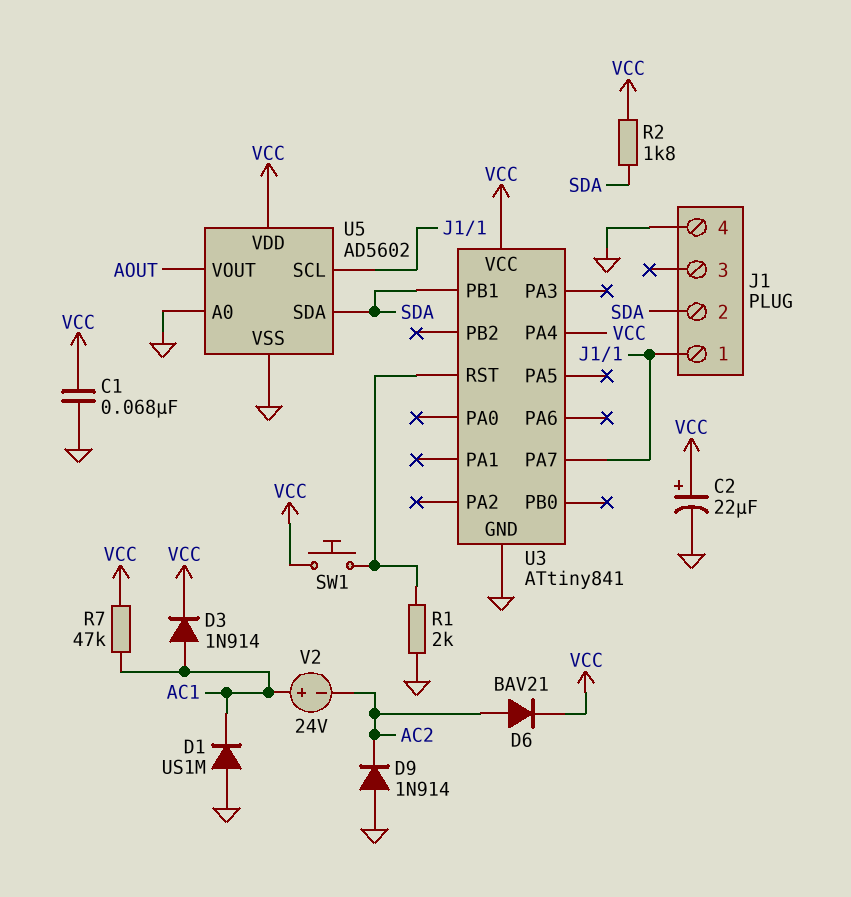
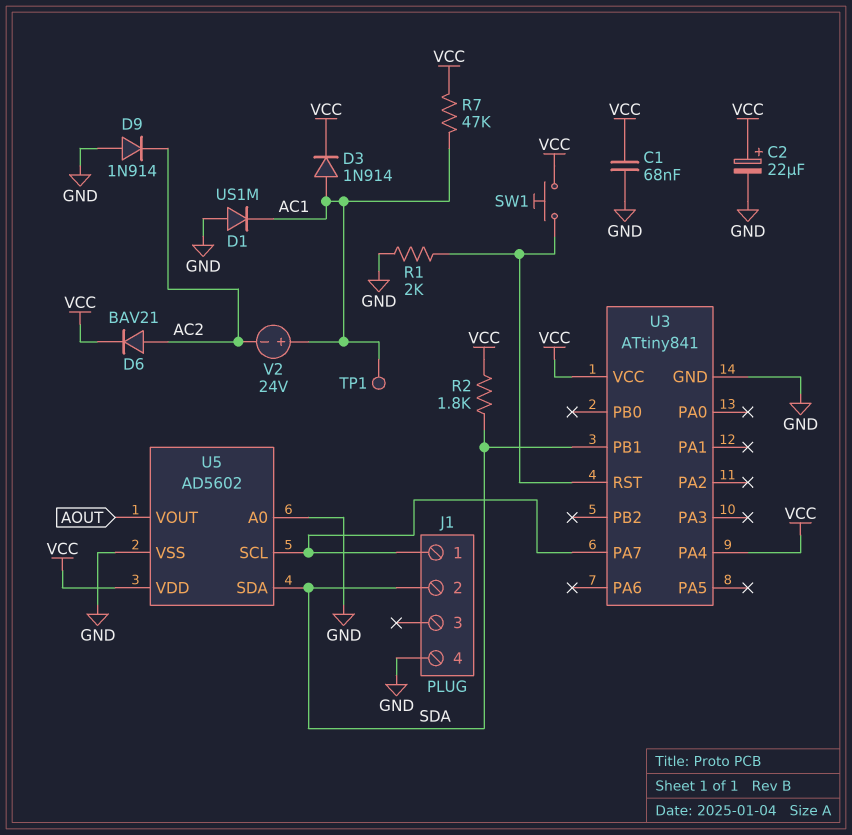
TP1: none -> test point (AC1)

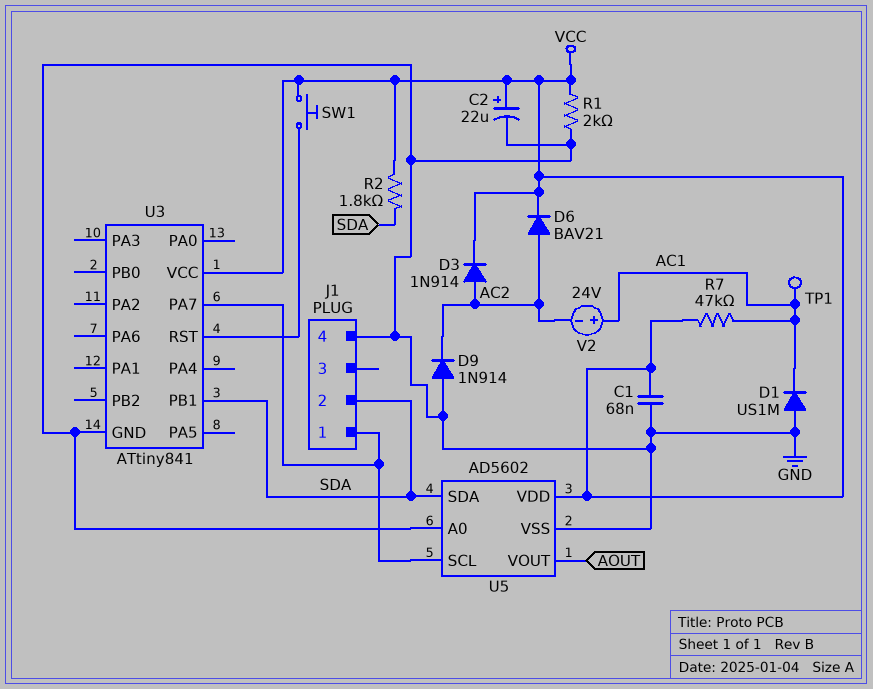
D3: diode 1N914 (A AC1, K VCC) -> diode 1N914 (A AC2, K VCC)
R1: 2k (GND, U3/RST) -> 2k (GND, VCC)
U3 pin PA4: VCC -> none

